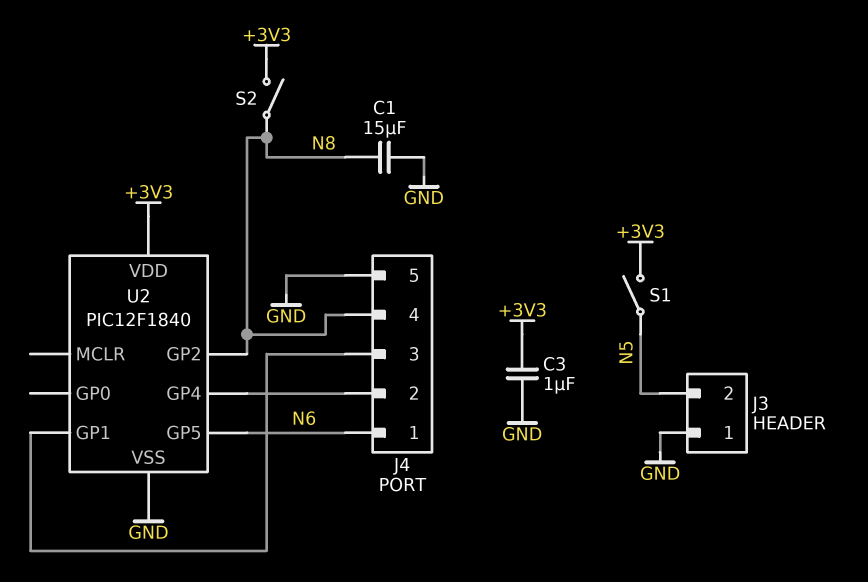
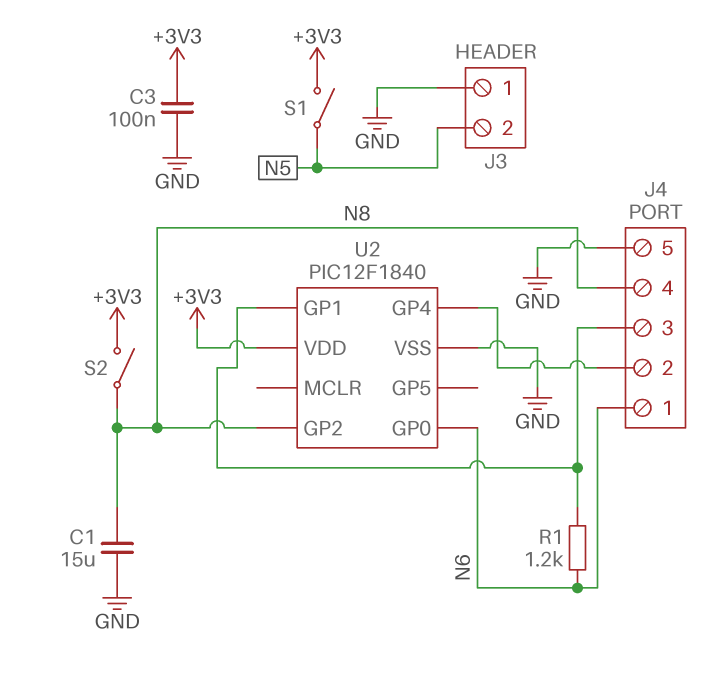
C3: 1uF (+3V3, GND) -> 100nF (+3V3, GND)
R1: none -> 1.2k (J4/3, N6)
U2 pin GP0: none -> N6
U2 pin GP5: N6 -> none

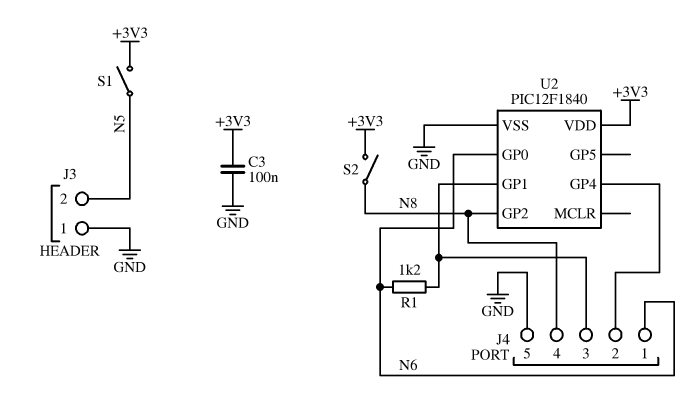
C1: 15uF (GND, N8) -> none

